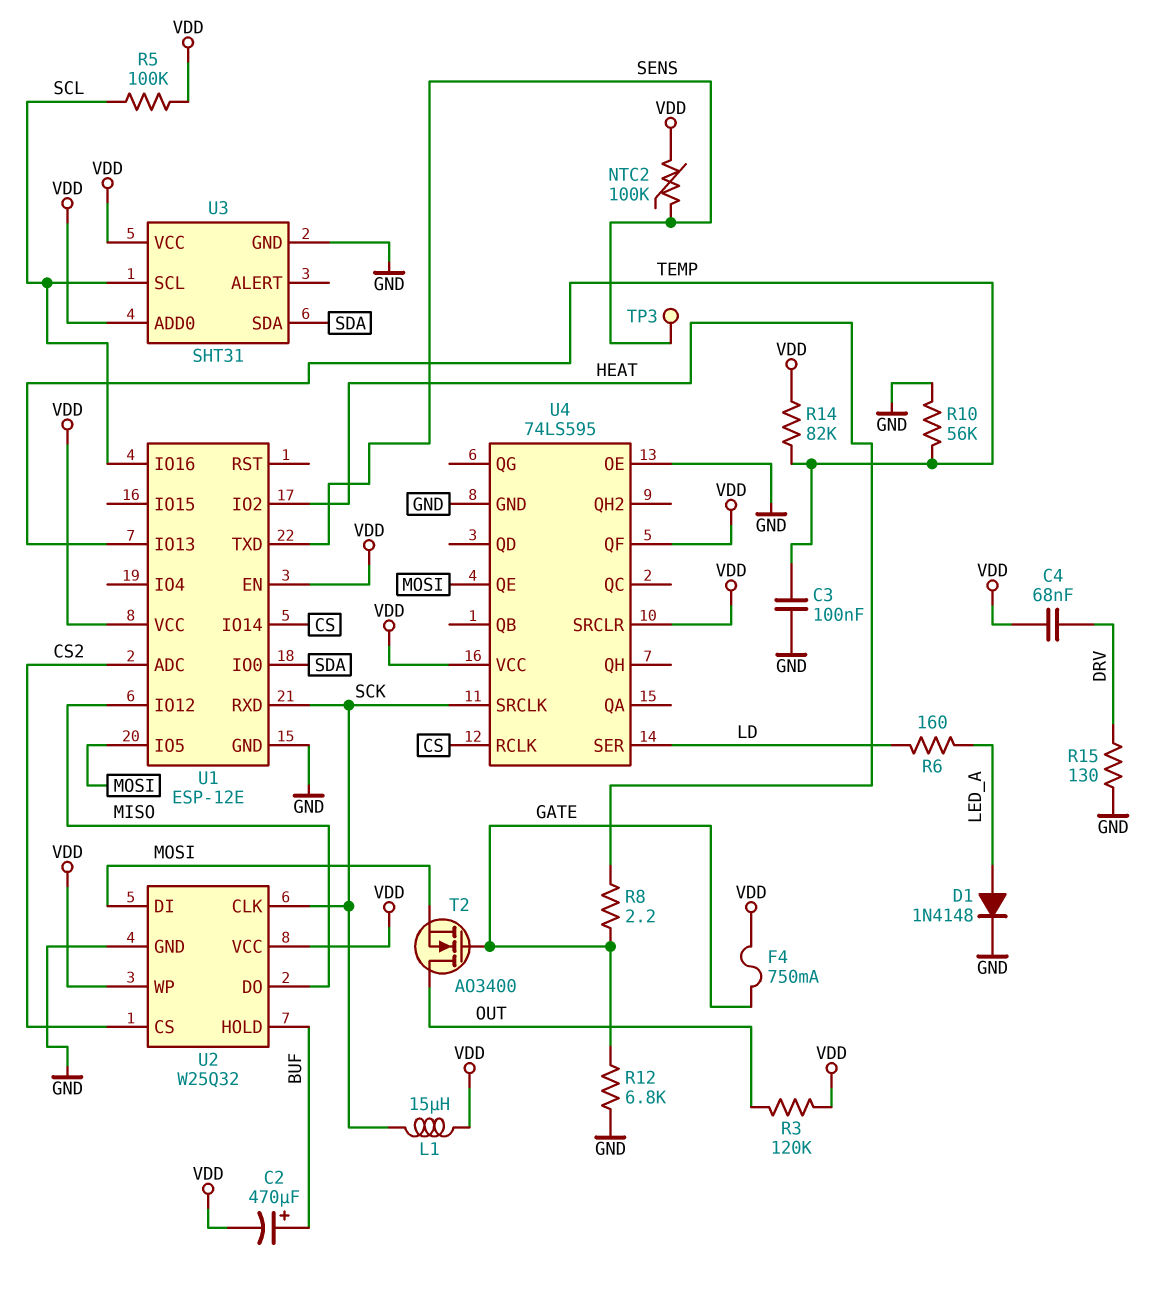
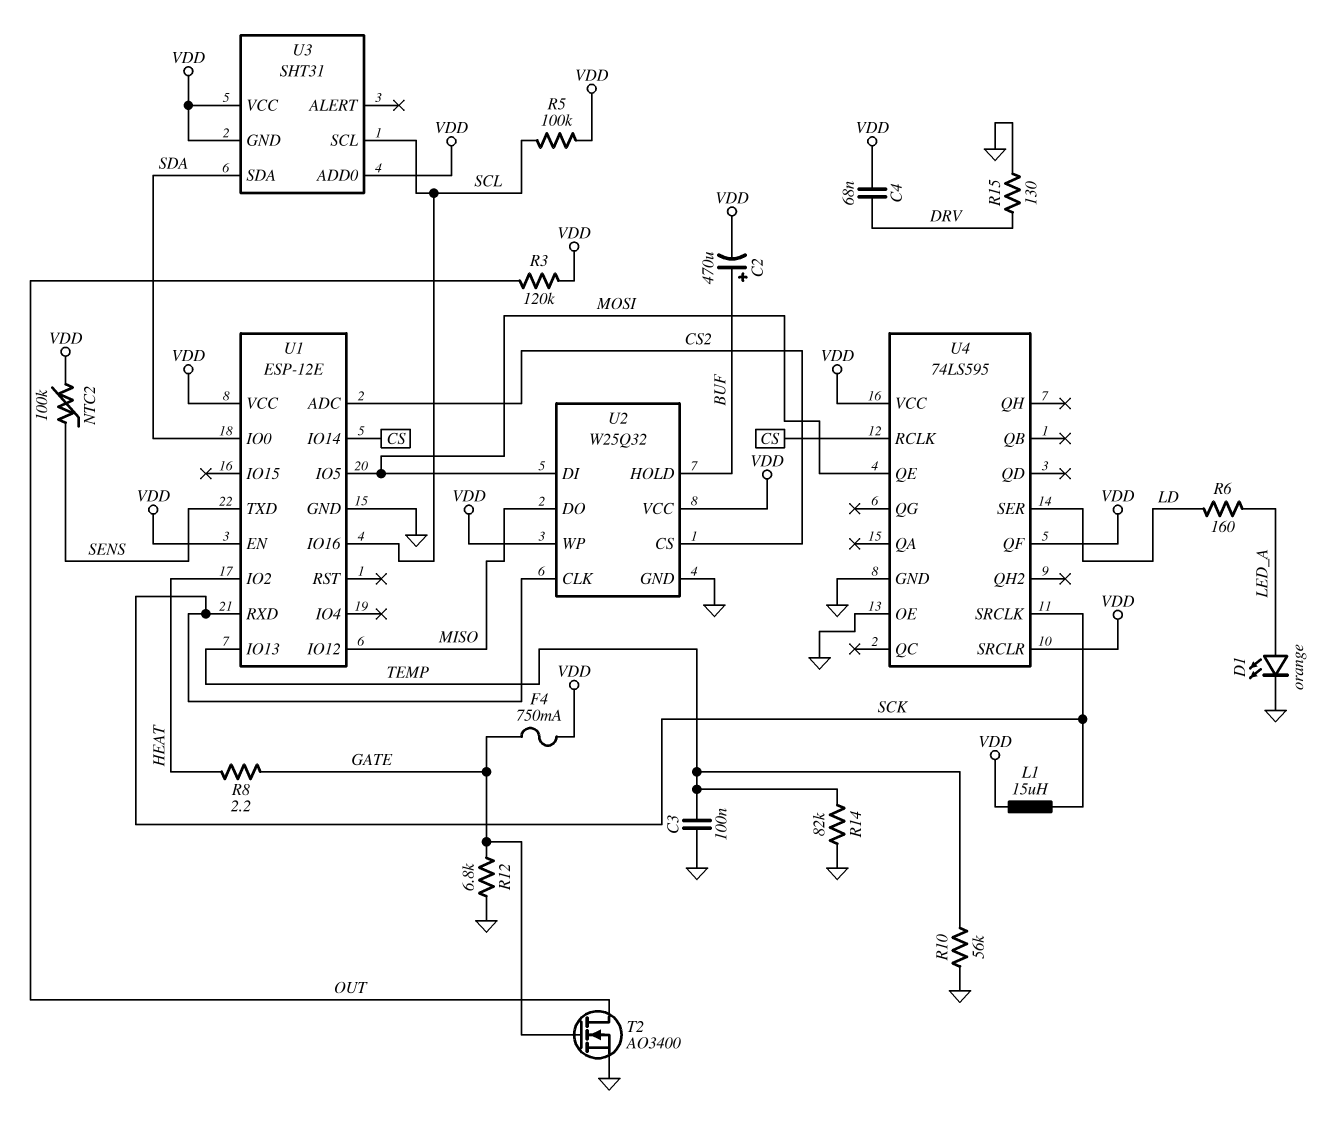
D1: diode 1N4148 (A LED_A, K GND) -> LED orange (A LED_A, K GND)
R14: 82k (TEMP, VDD) -> 82k (GND, TEMP)
T2: NMOS AO3400 (G GATE, D OUT, S MOSI) -> NMOS AO3400 (G GATE, D OUT, S GND)
TP3: test point (SENS) -> none
U3 pin GND: GND -> VDD

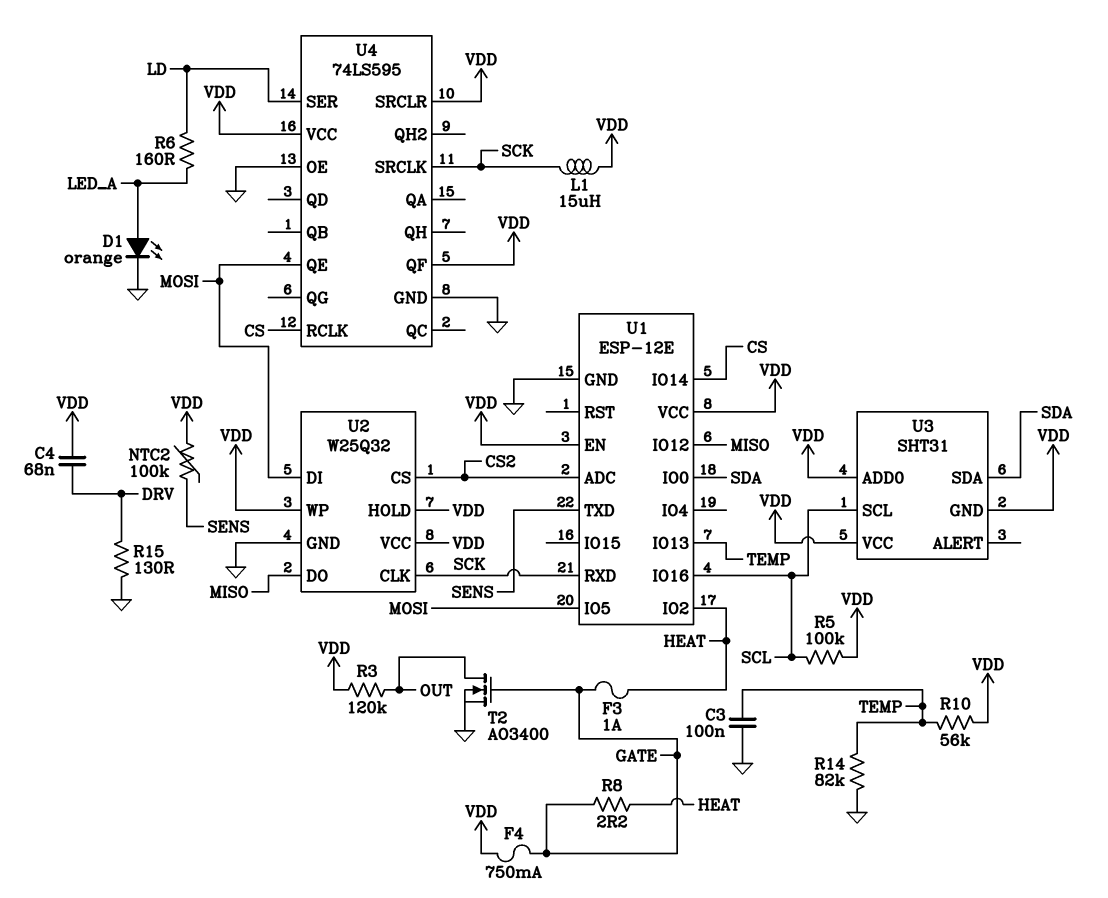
C2: 470uF (plus BUF, minus VDD) -> none
F3: none -> 1A (GATE, HEAT)
R10: 56k (GND, TEMP) -> 56k (TEMP, VDD)
R12: 6.8k (GATE, GND) -> none
U2 pin HOLD: BUF -> VDD

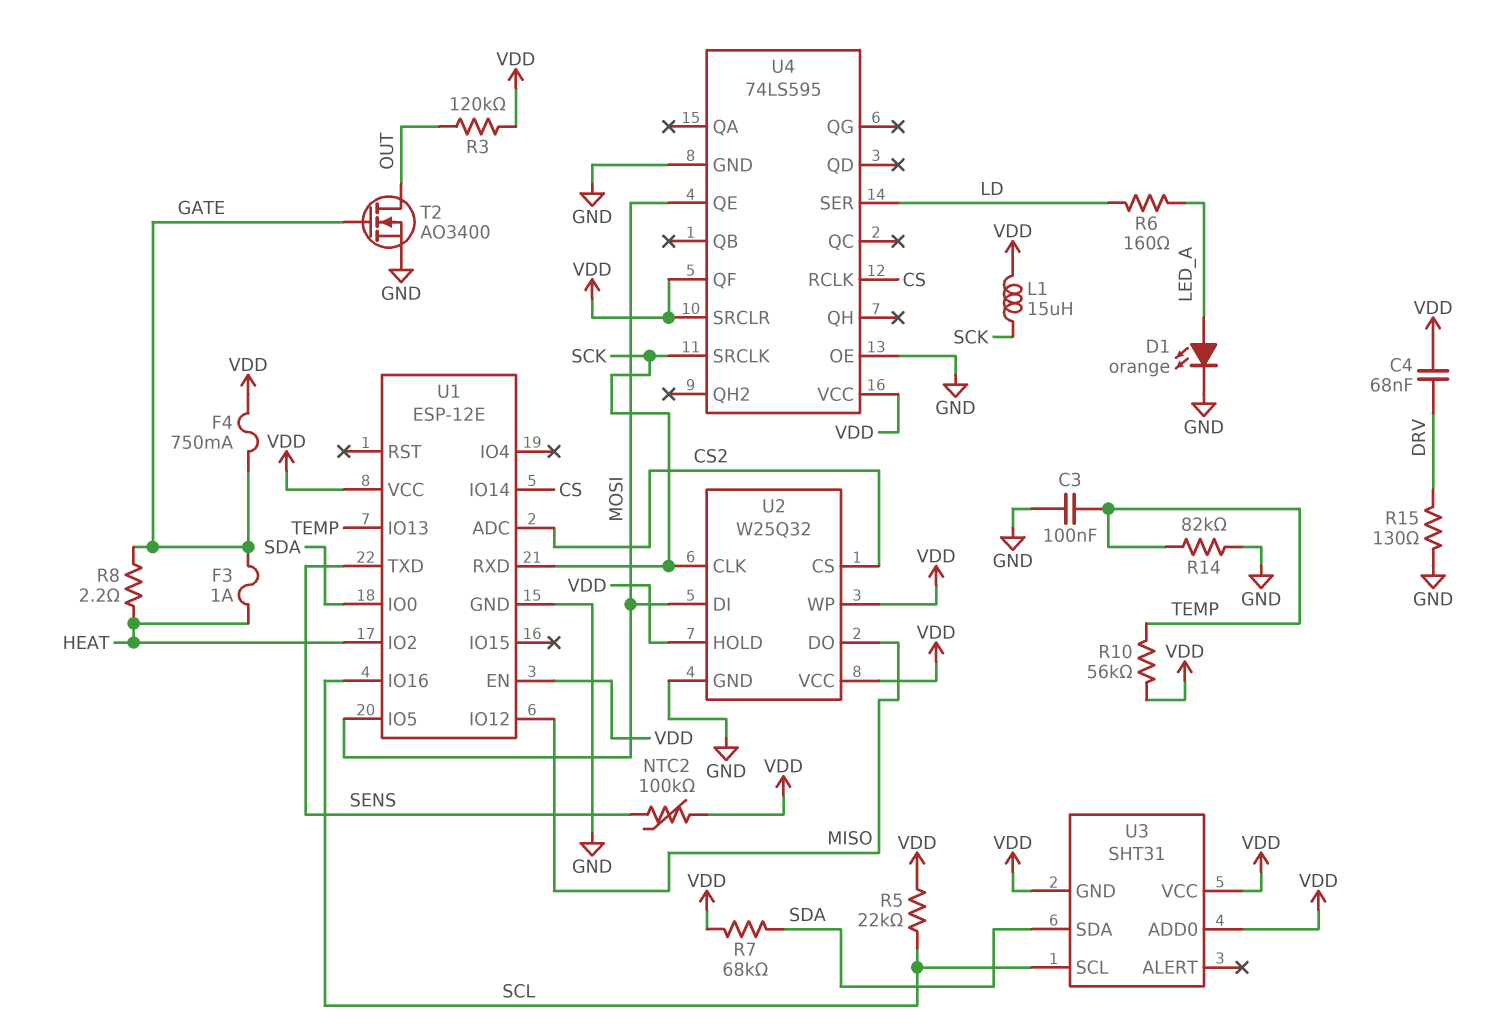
R5: 100k (SCL, VDD) -> 22k (SCL, VDD)
R7: none -> 68k (SDA, VDD)

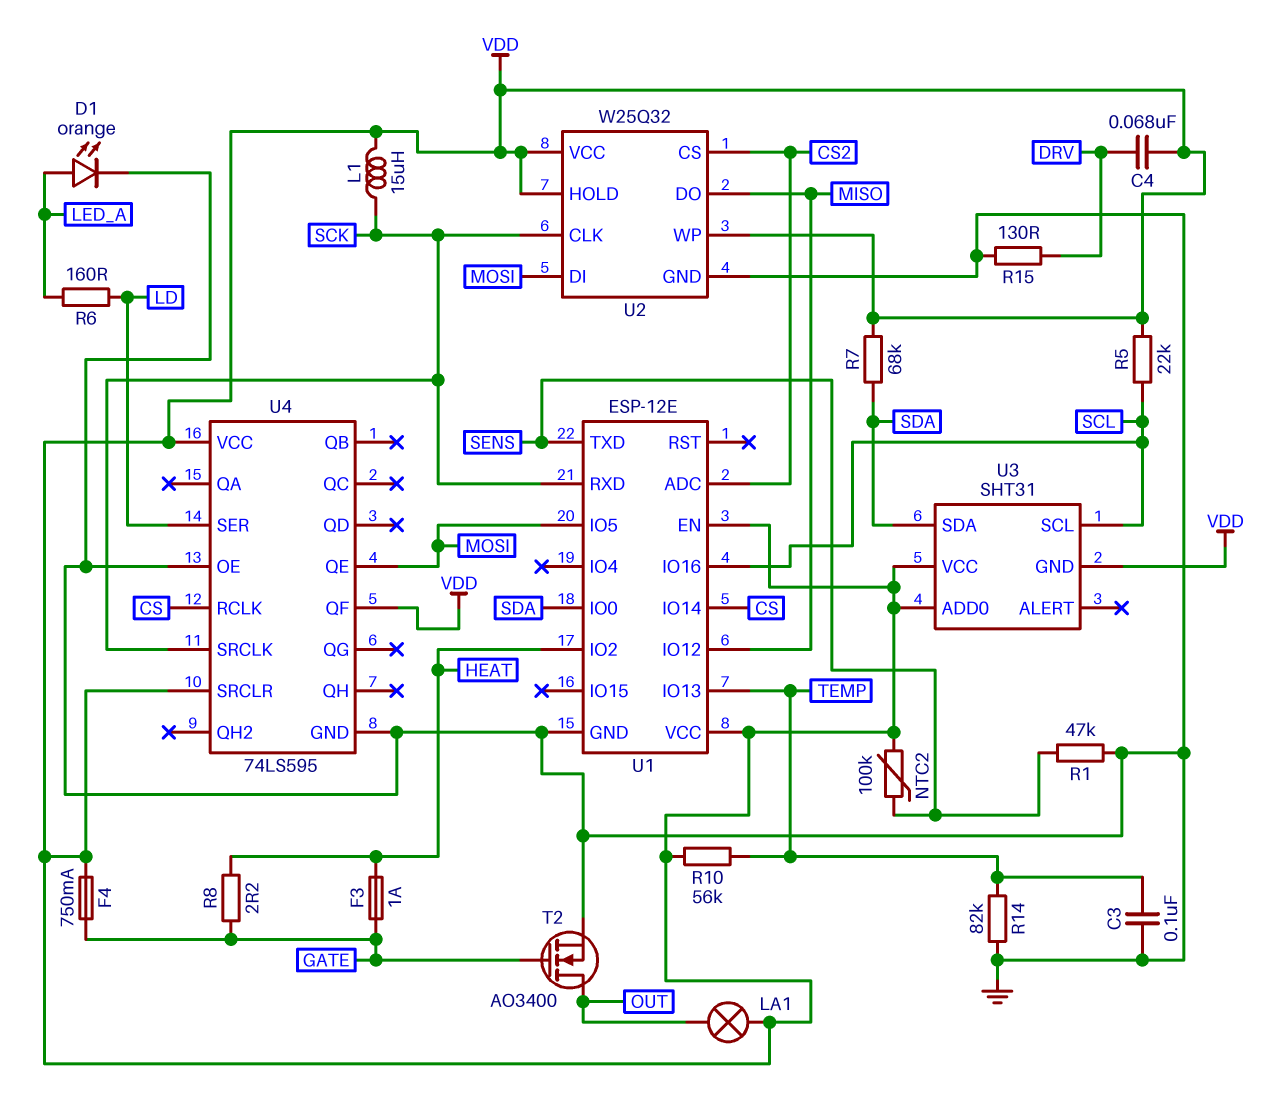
LA1: none -> lamp (OUT, VDD)
R1: none -> 47k (GND, SENS)
R3: 120k (OUT, VDD) -> none

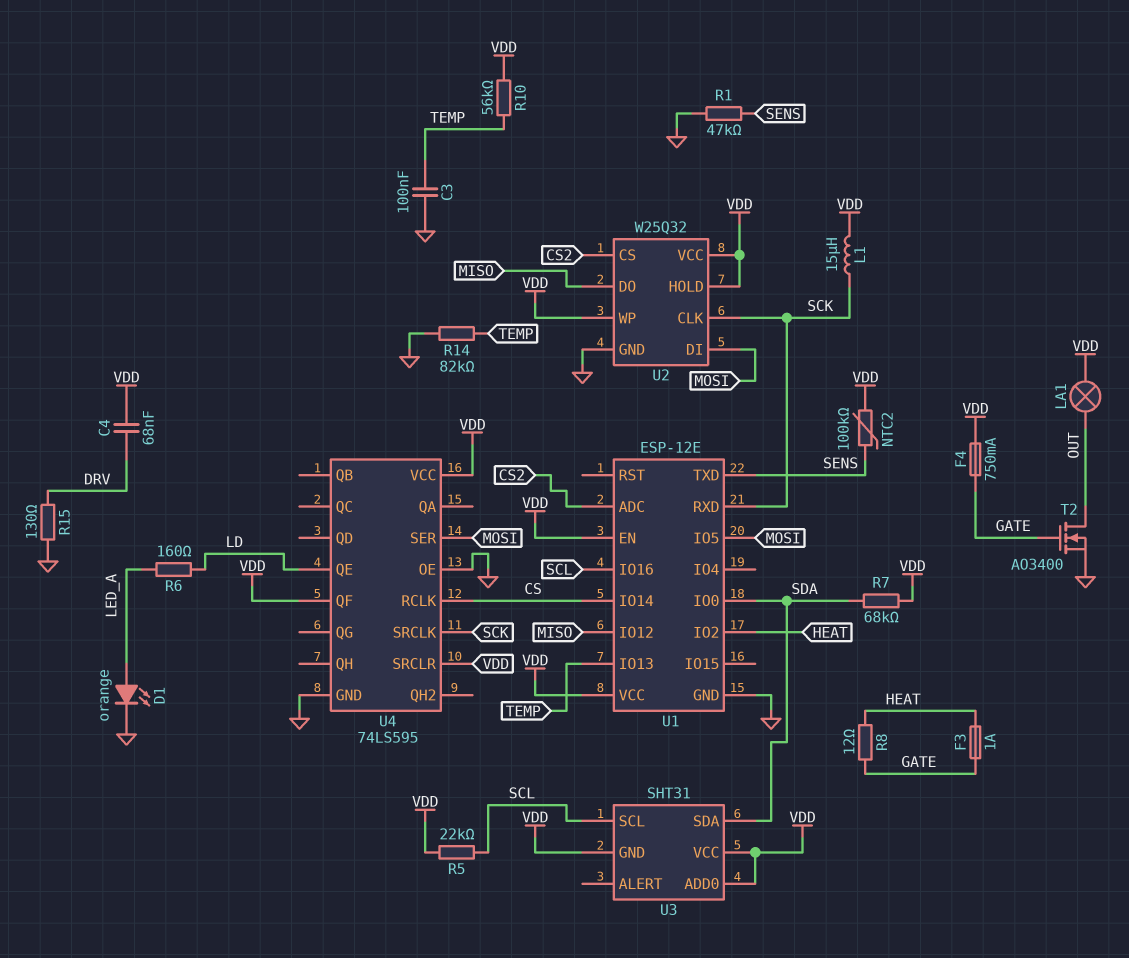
R8: 2.2 (GATE, HEAT) -> 12 (GATE, HEAT)
U4 pin QE: MOSI -> LD
U4 pin SER: LD -> MOSI

